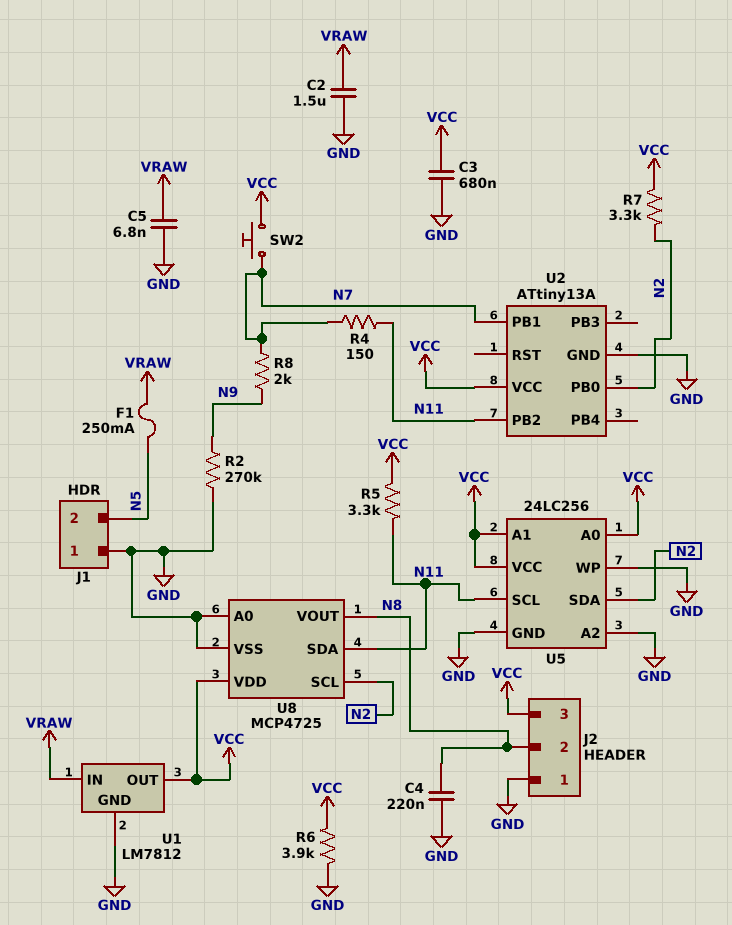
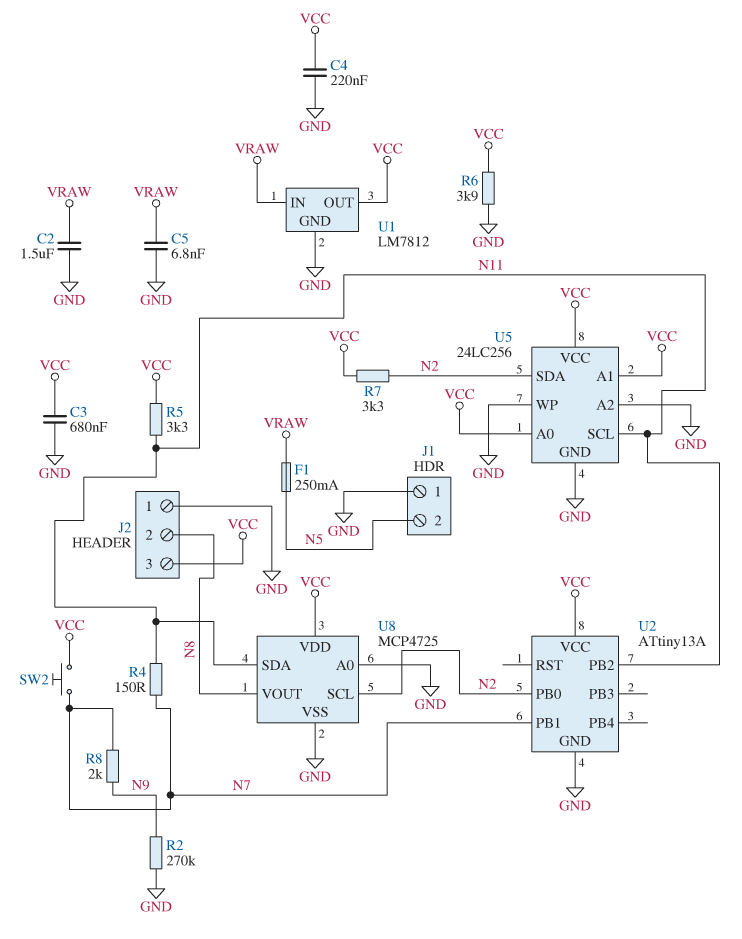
C4: 220nF (GND, N8) -> 220nF (GND, VCC)

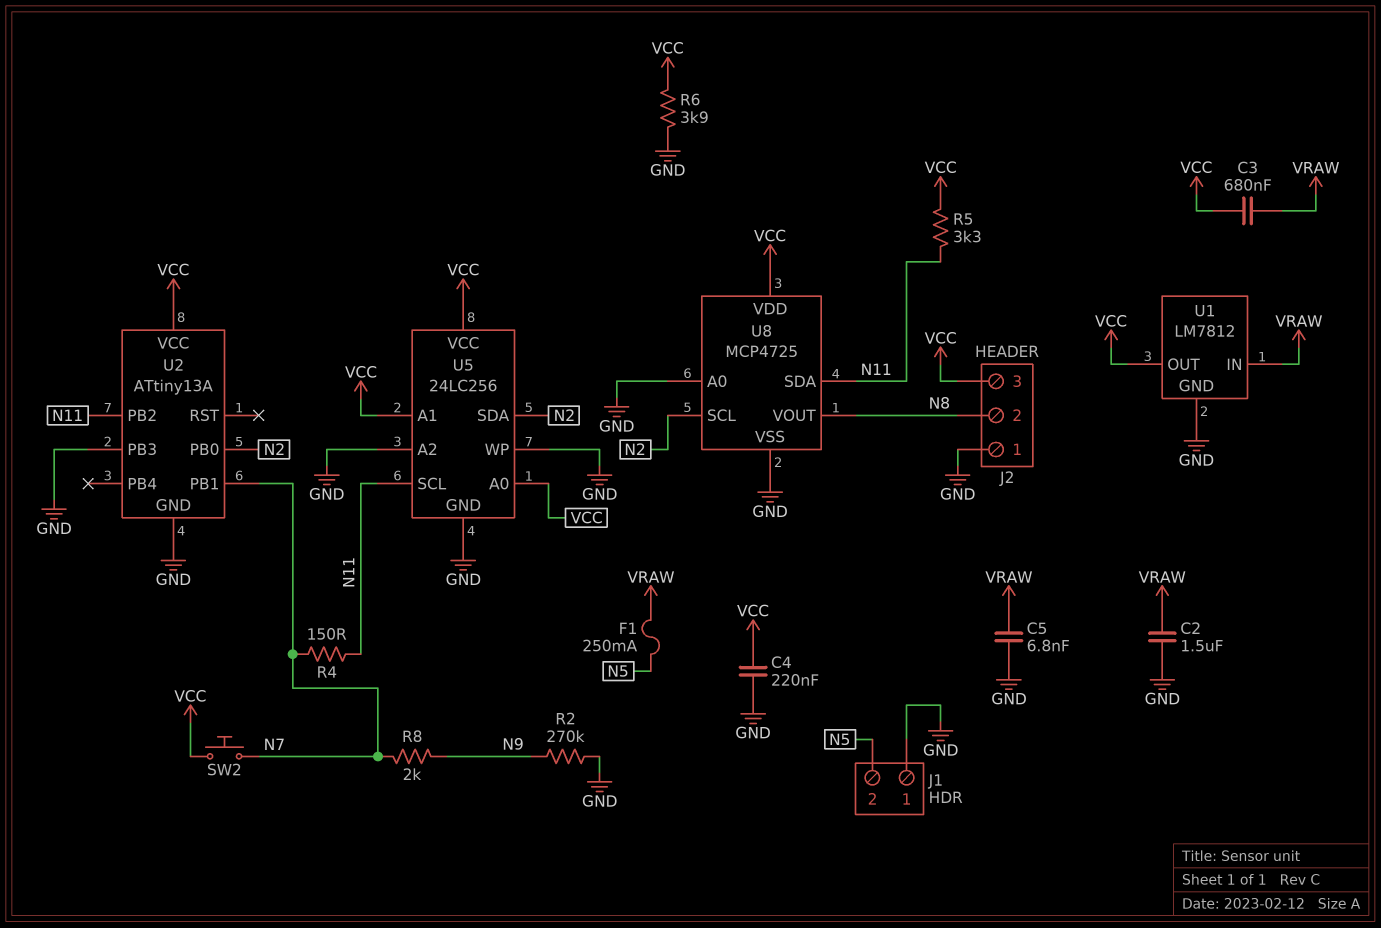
C3: 680nF (GND, VCC) -> 680nF (VCC, VRAW)
R7: 3.3k (N2, VCC) -> none
U2 pin PB3: none -> GND

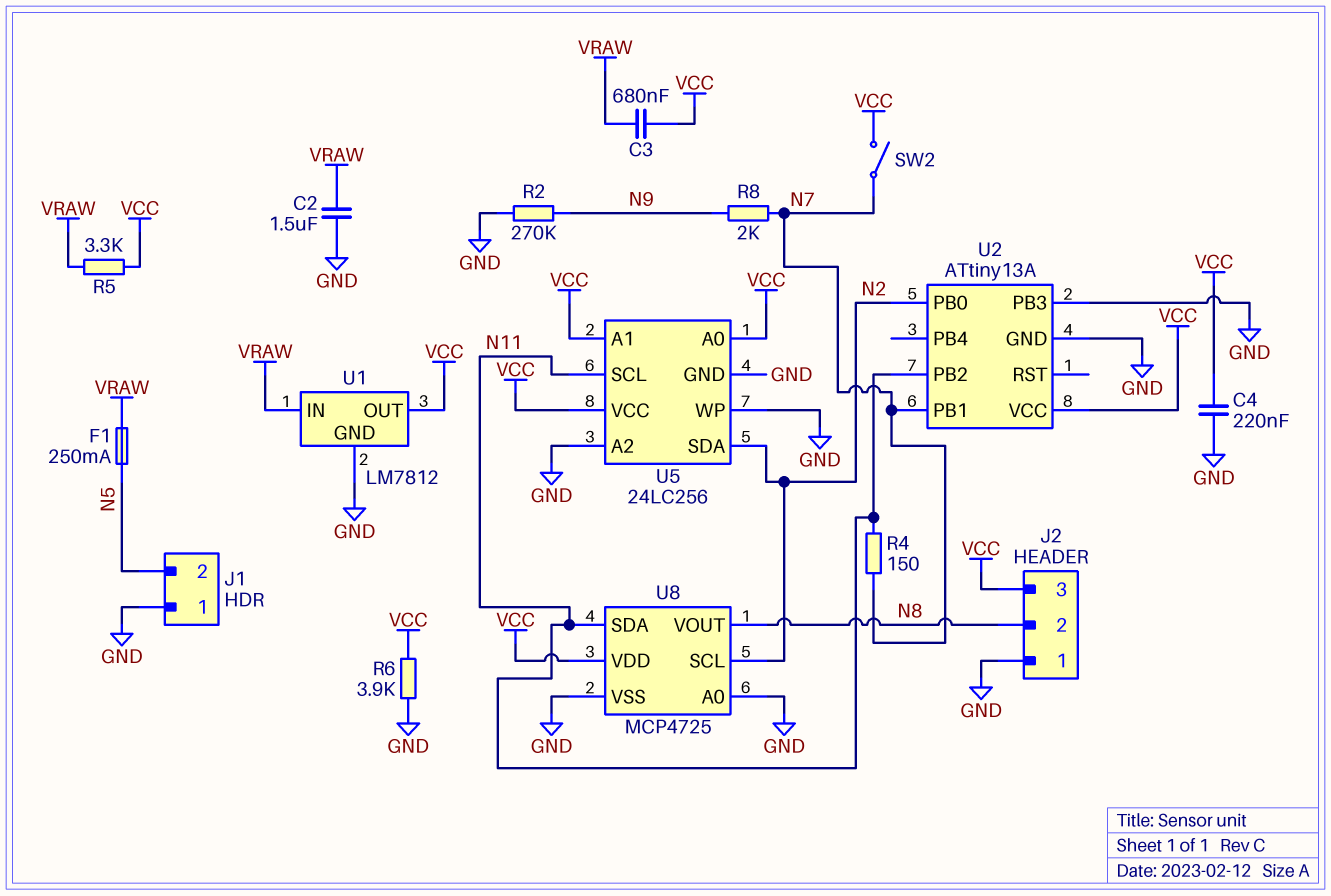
C5: 6.8nF (GND, VRAW) -> none
R5: 3.3k (N11, VCC) -> 3.3k (VCC, VRAW)
SW2: button (N7, VCC) -> switch (N7, VCC)

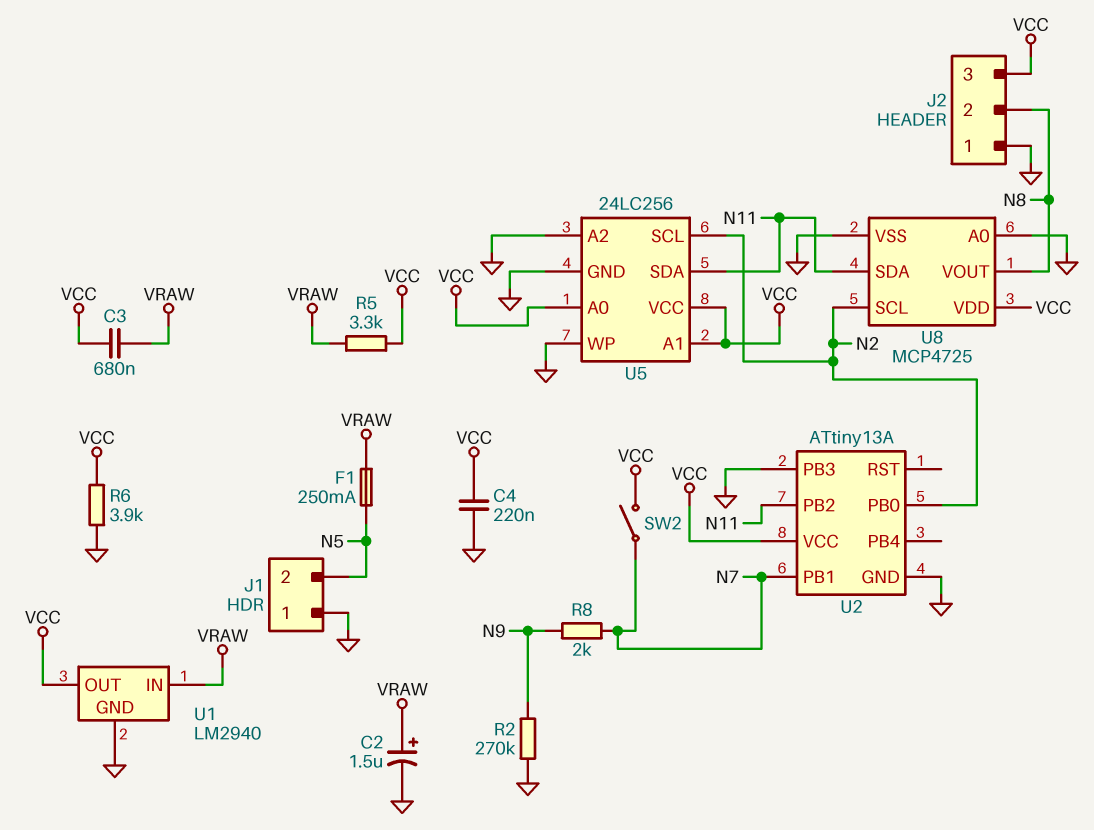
C2: 1.5uF (GND, VRAW) -> 1.5uF (plus VRAW, minus GND)
R4: 150 (N7, N11) -> none
U1: LM7812 -> LM2940
U5 pin SCL: N11 -> N2
U5 pin SDA: N2 -> N11

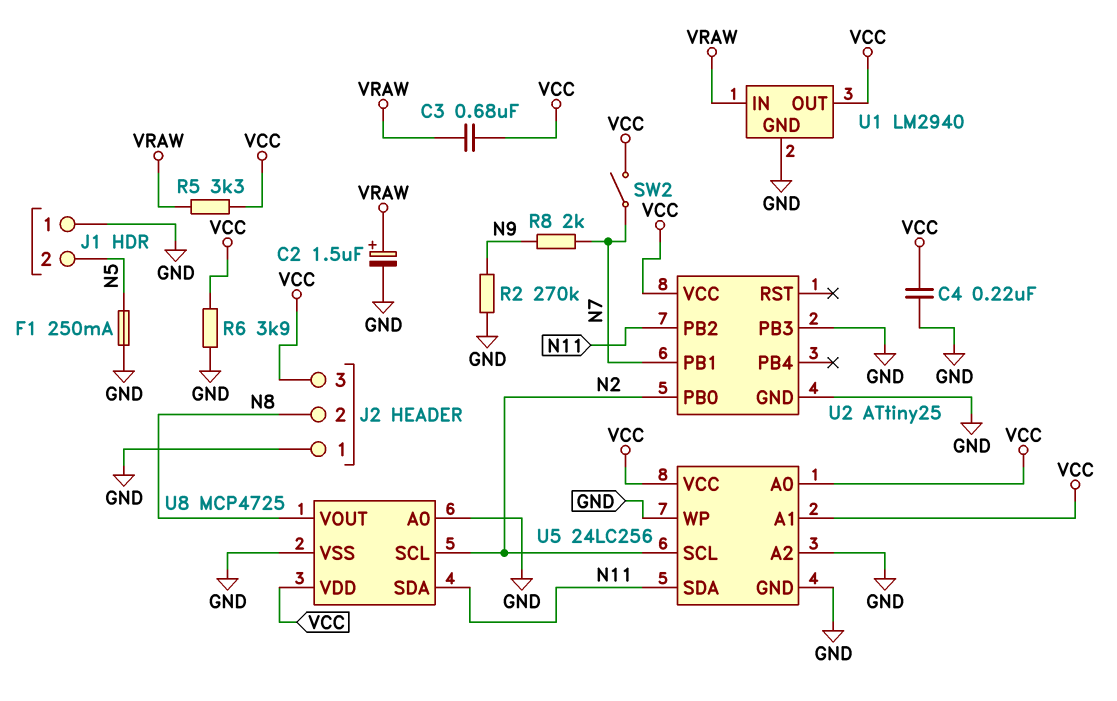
F1: 250mA (N5, VRAW) -> 250mA (GND, N5)
U2: ATtiny13A -> ATtiny25

